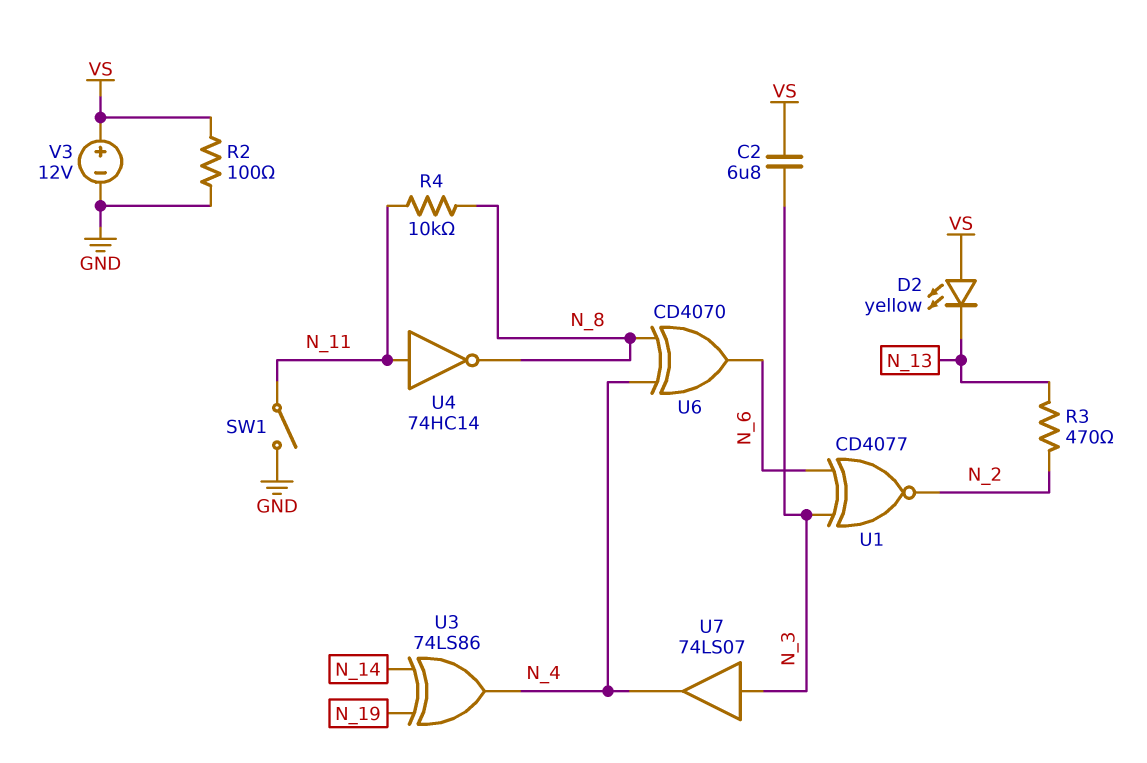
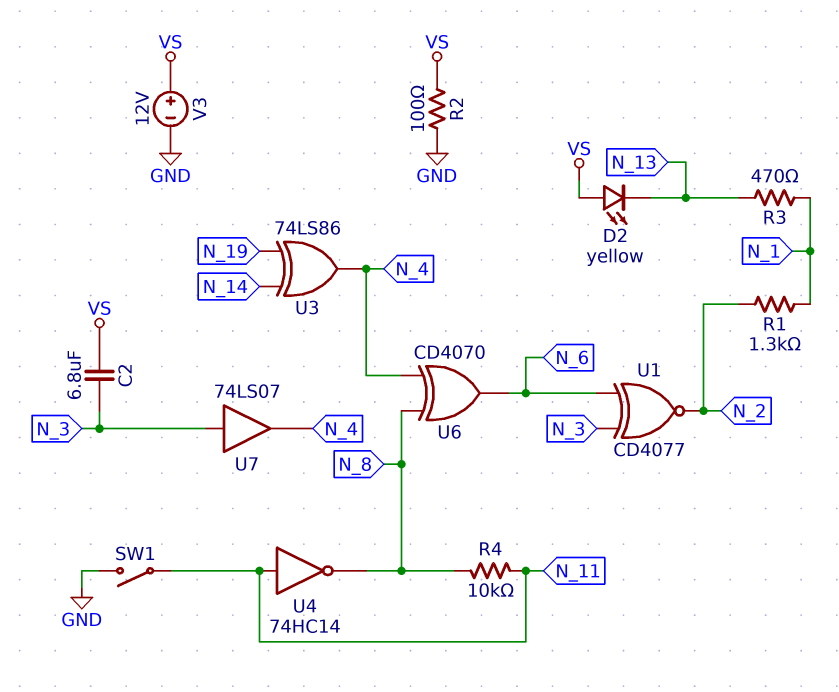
R1: none -> 1.3k (N_1, N_2)
R3: 470 (N_2, N_13) -> 470 (N_1, N_13)

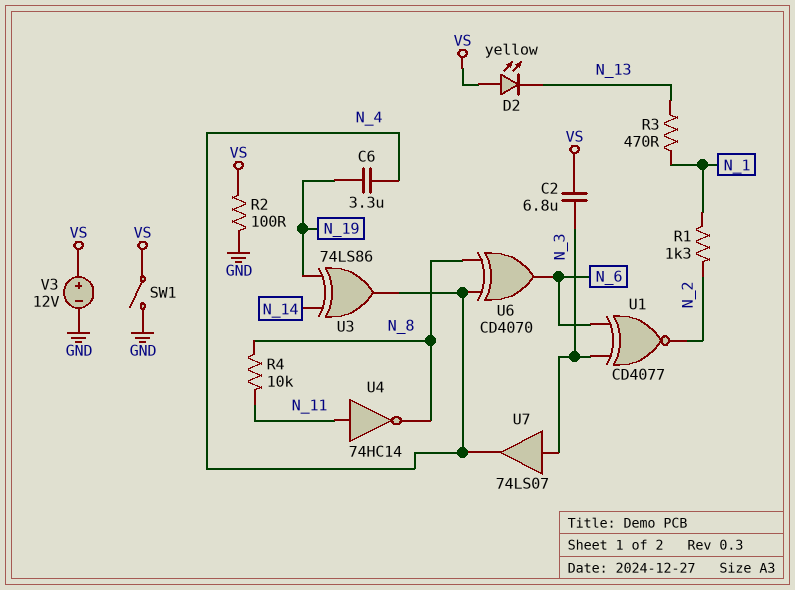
C6: none -> 3.3uF (N_4, N_19)
SW1: switch (GND, N_11) -> switch (GND, VS)

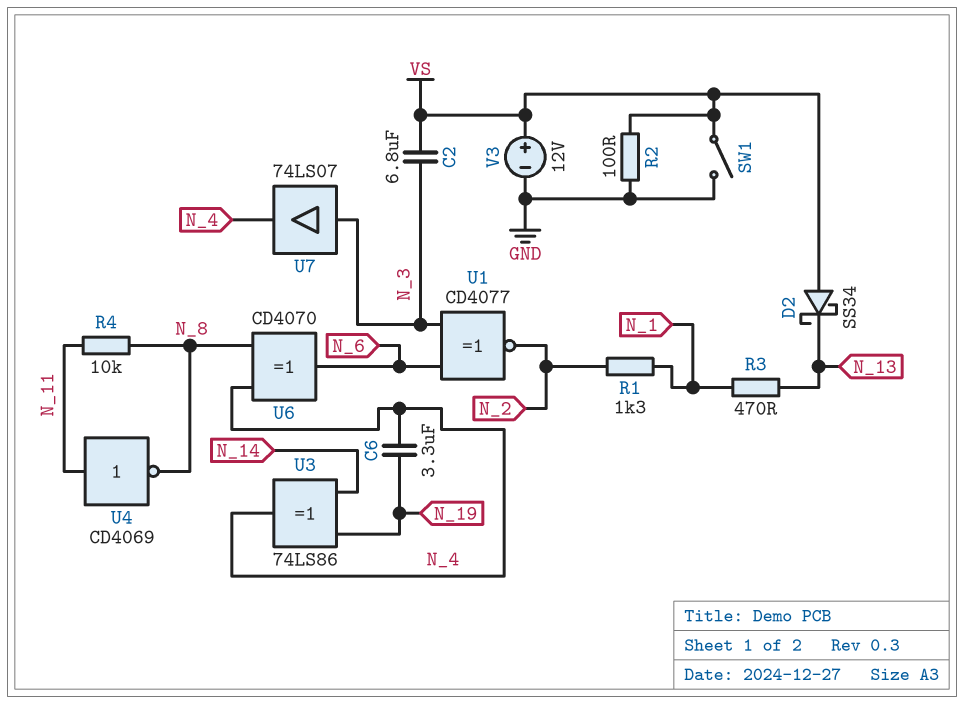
D2: LED yellow (A VS, K N_13) -> schottky SS34 (A VS, K N_13)
U4: NOT 74HC14 (in N_11, out N_8) -> NOT CD4069 (in N_11, out N_8)

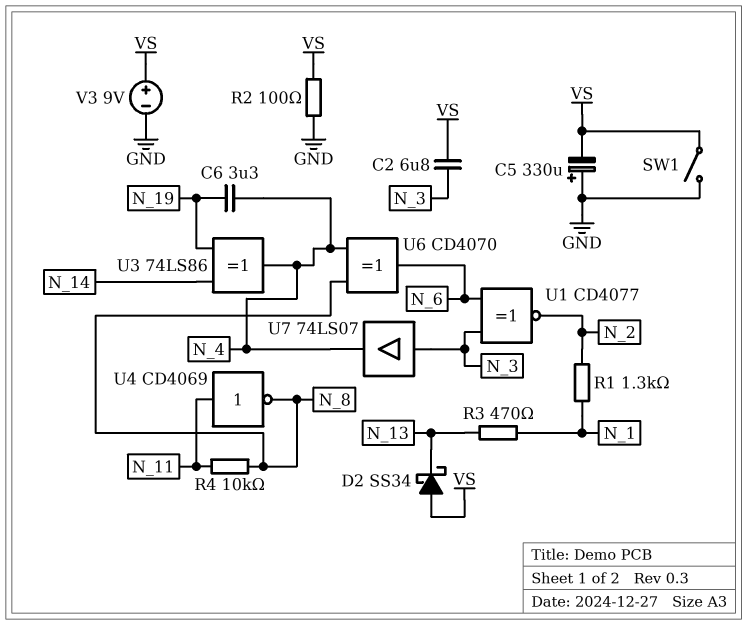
C5: none -> 330uF (plus GND, minus VS)
V3: 12V (plus VS, minus GND) -> 9V (plus VS, minus GND)

